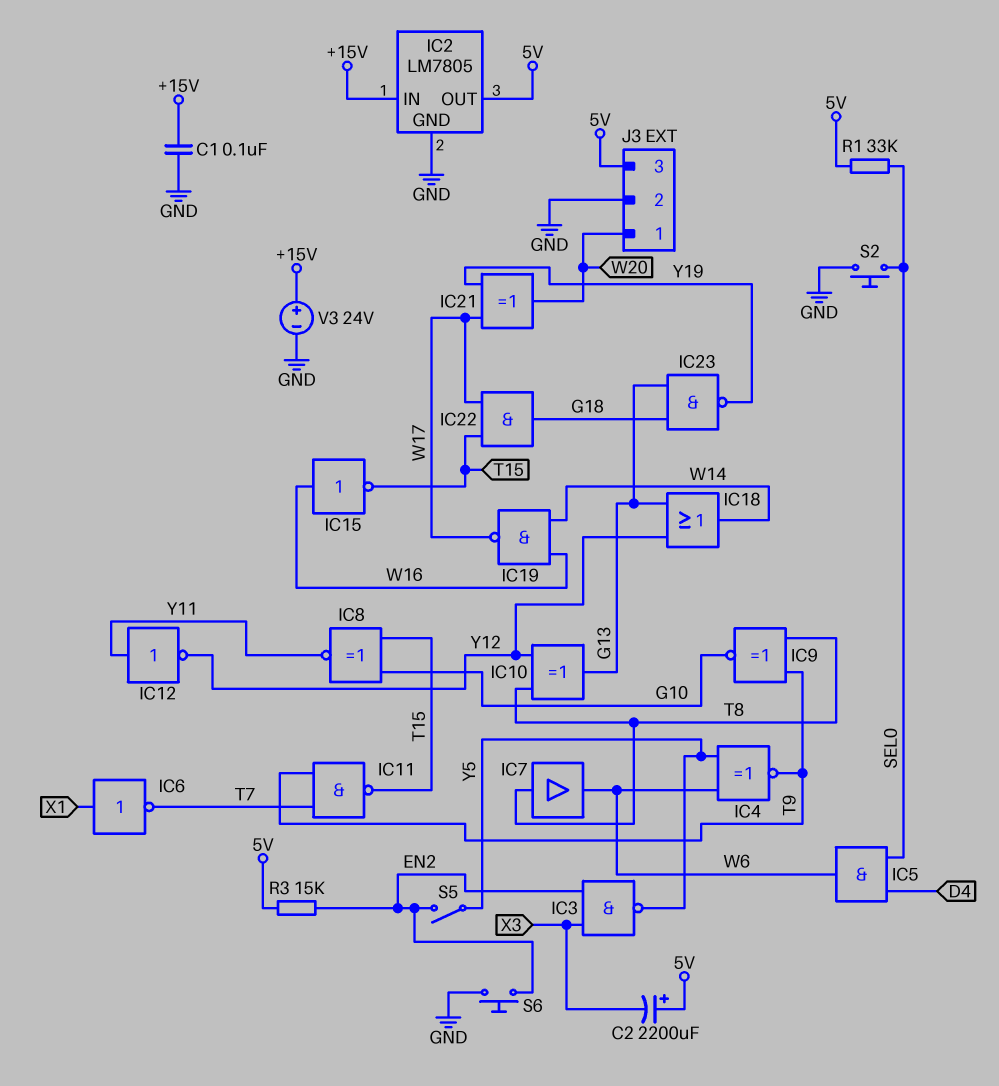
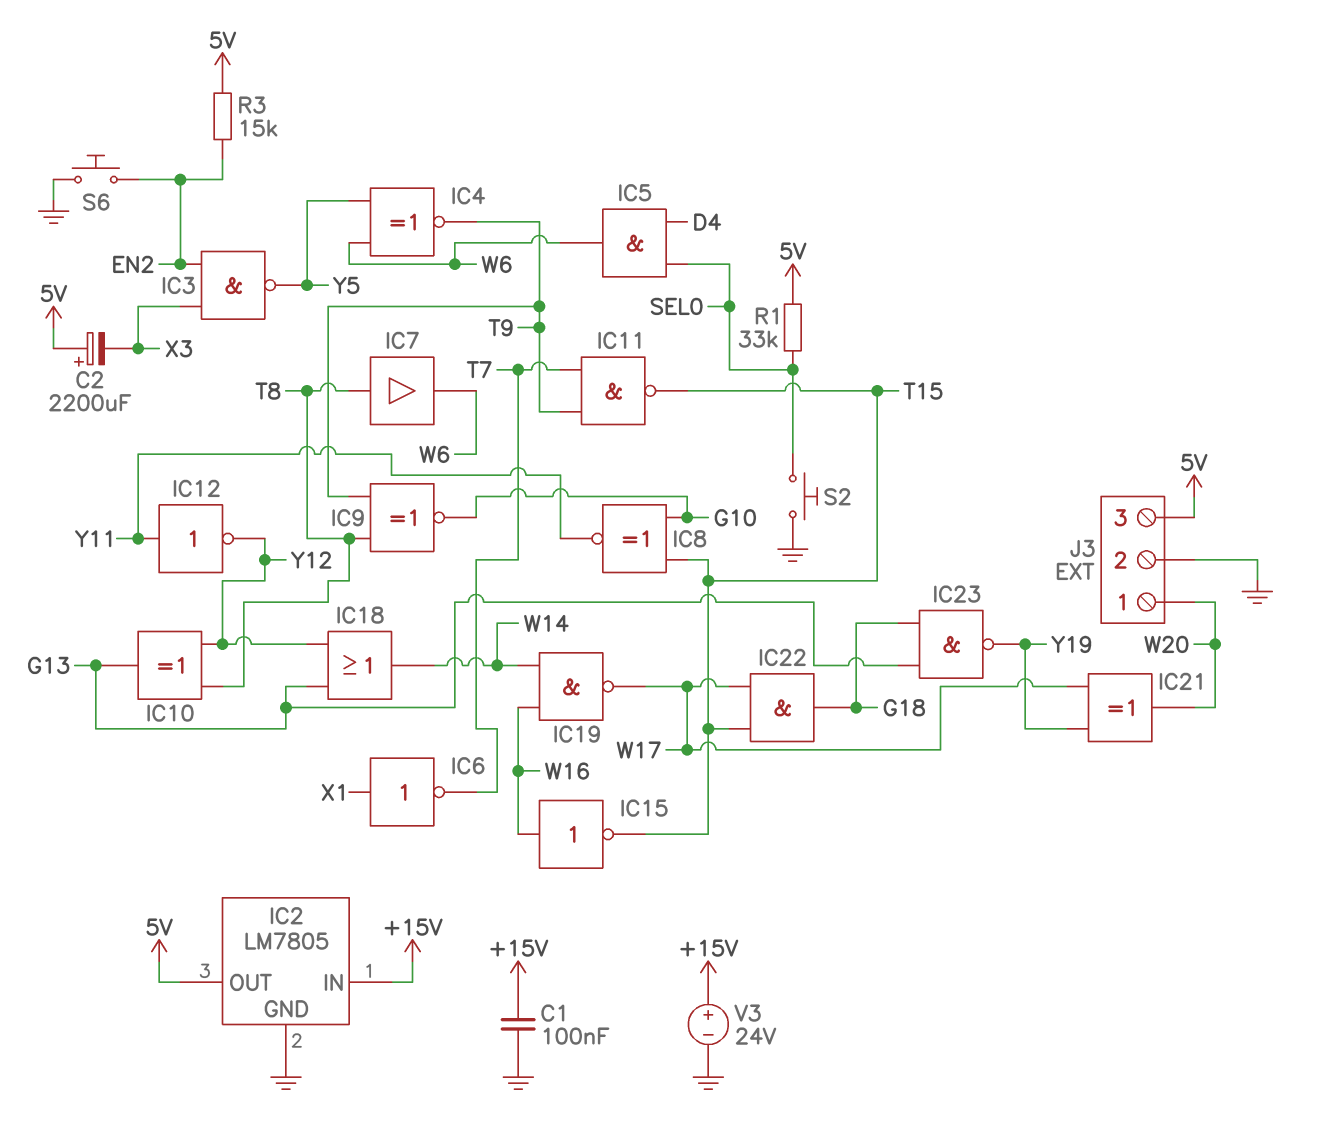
S5: switch (EN2, Y5) -> none

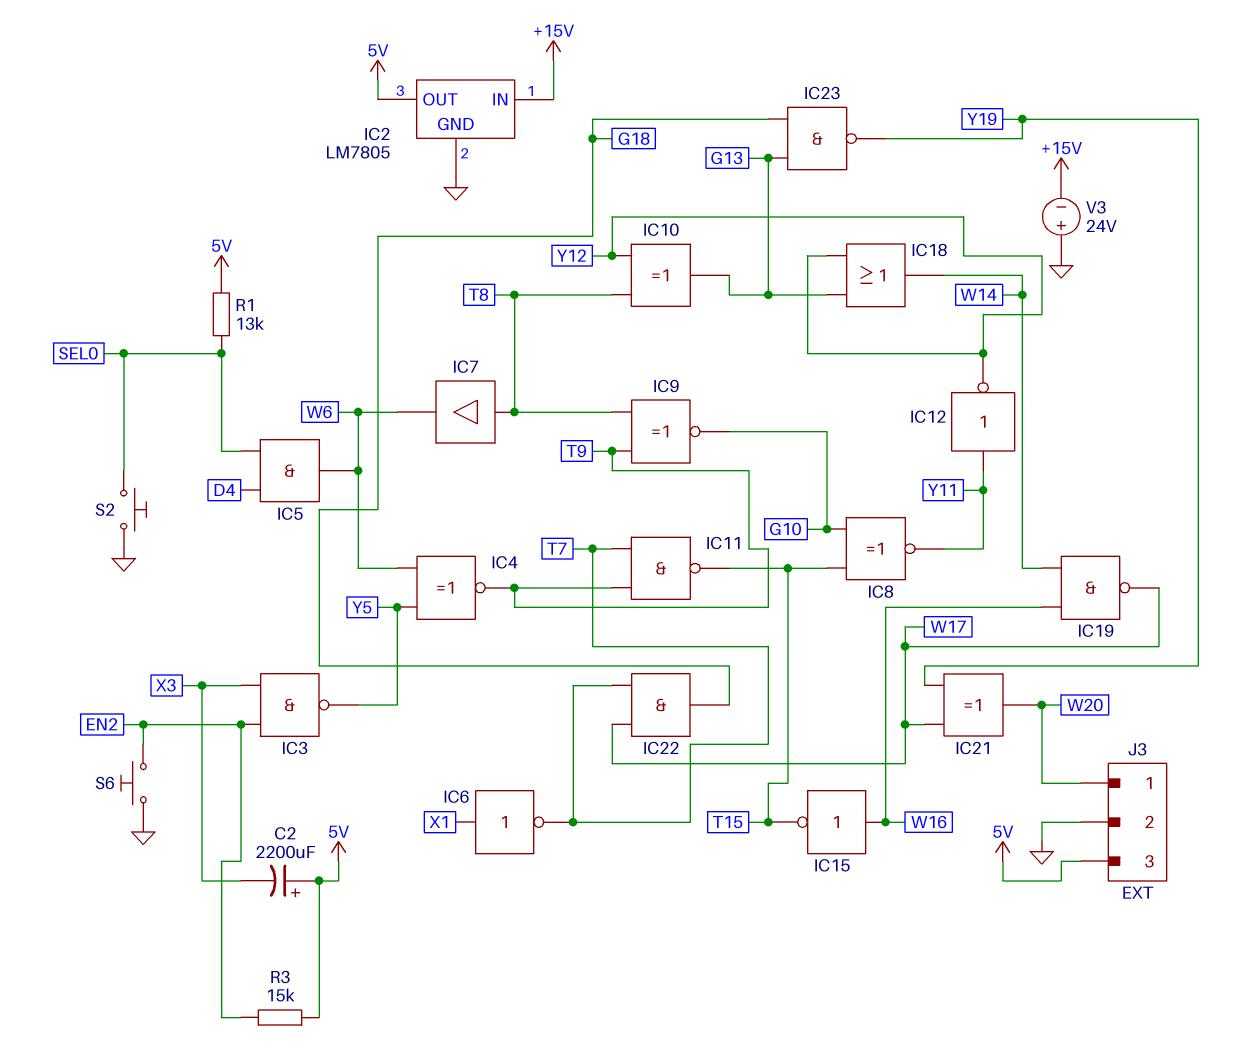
C1: 100nF (+15V, GND) -> none
IC22: AND (in T15, in W17, out G18) -> AND (in T7, in W17, out G18)
R1: 33k (5V, SEL0) -> 13k (5V, SEL0)
V3: 24V (plus +15V, minus GND) -> 24V (plus GND, minus +15V)

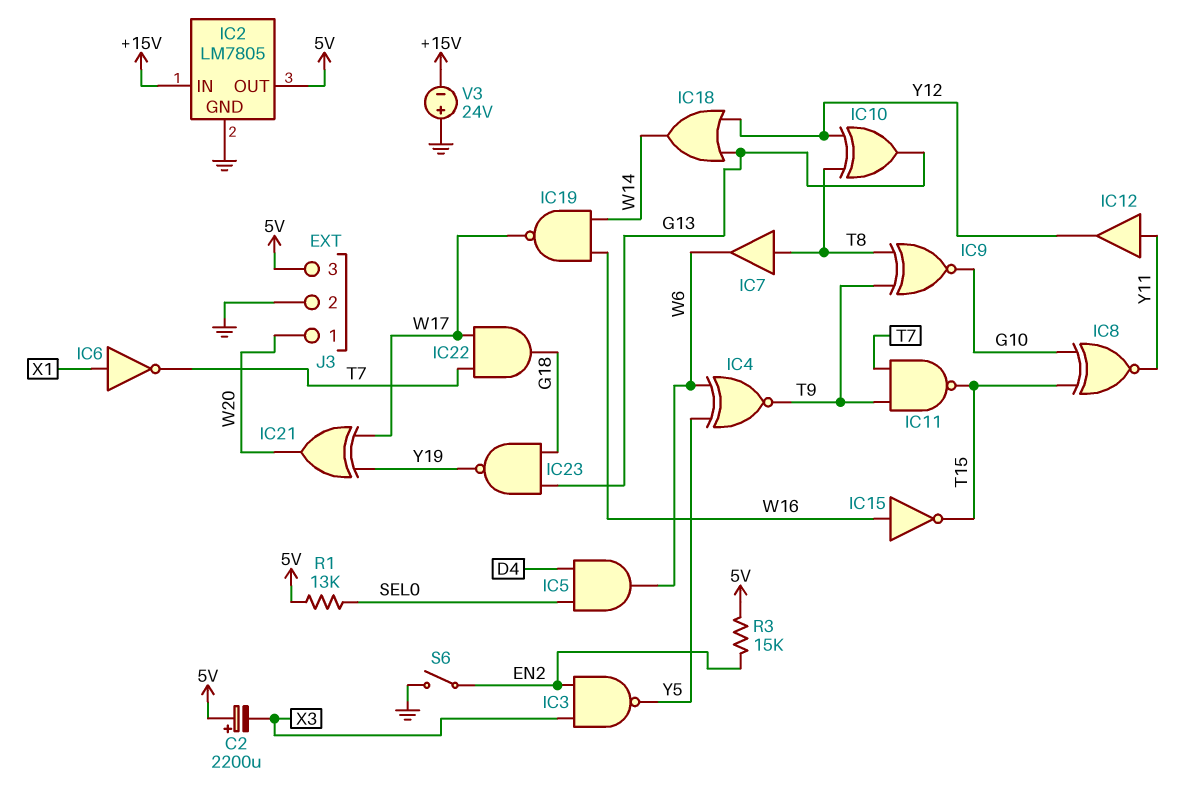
IC12: NOT (in Y11, out Y12) -> buffer (in Y11, out Y12)
S2: button (GND, SEL0) -> none
S6: button (EN2, GND) -> switch (EN2, GND)

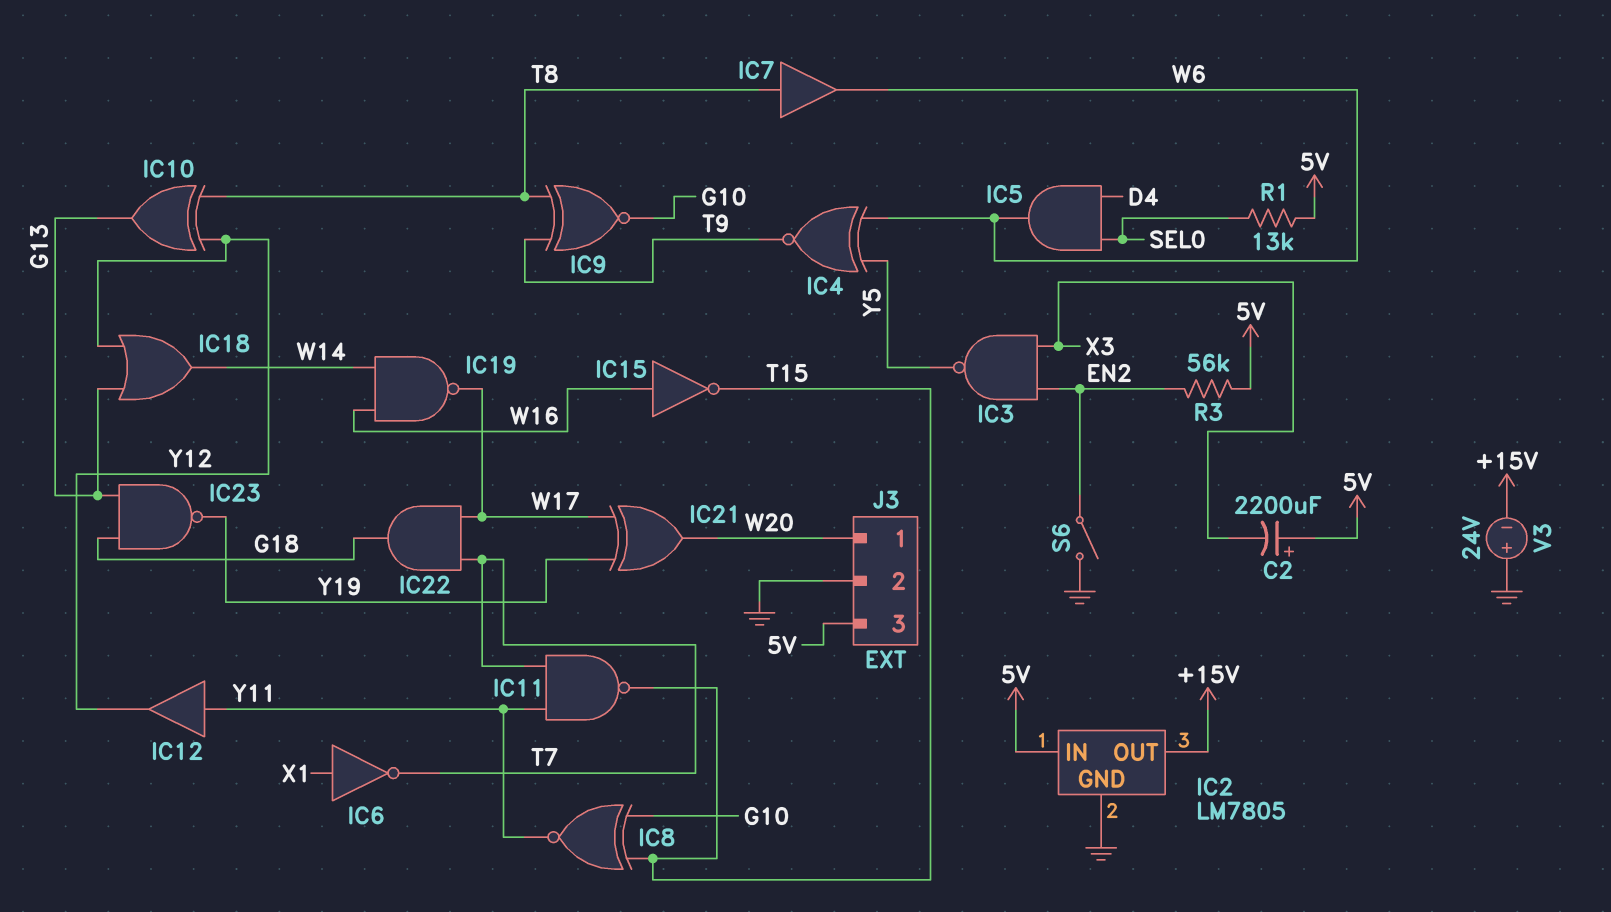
IC2 pin IN: +15V -> 5V
IC2 pin OUT: 5V -> +15V
IC11: NAND (in T7, in T9, out T15) -> NAND (in T7, in Y11, out T15)
R3: 15k (5V, EN2) -> 56k (5V, EN2)

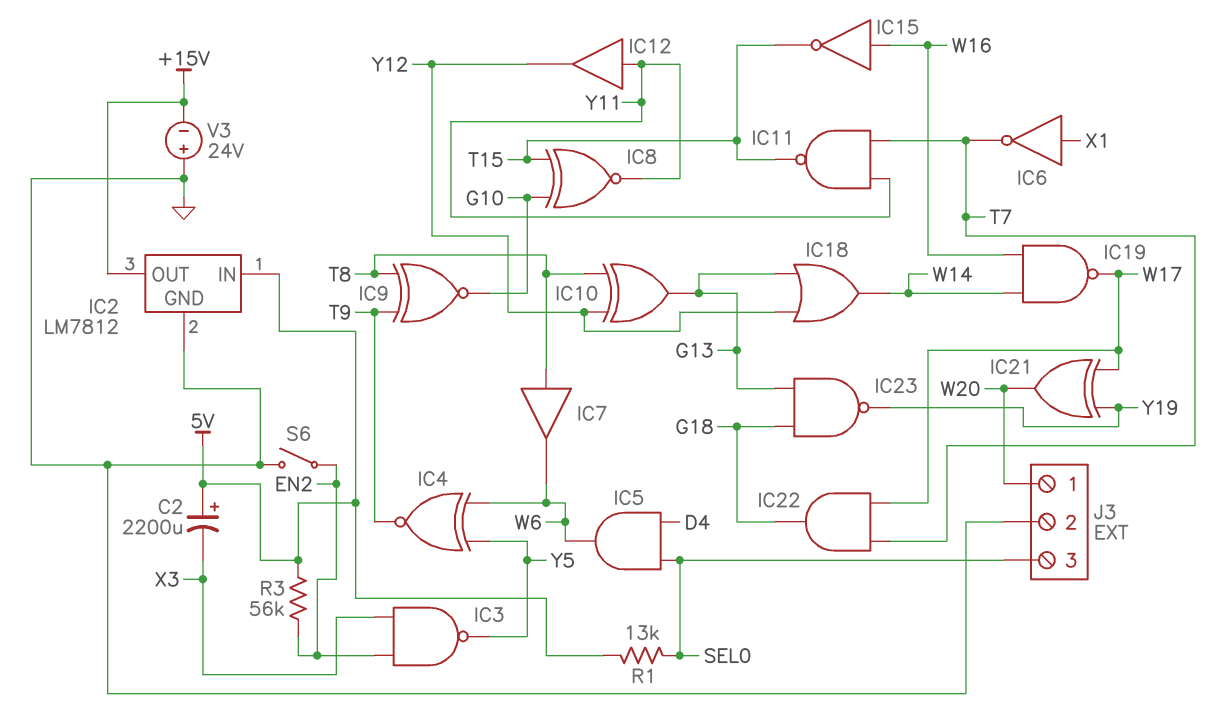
IC2: LM7805 -> LM7812
J3 pin 3: 5V -> SEL0

